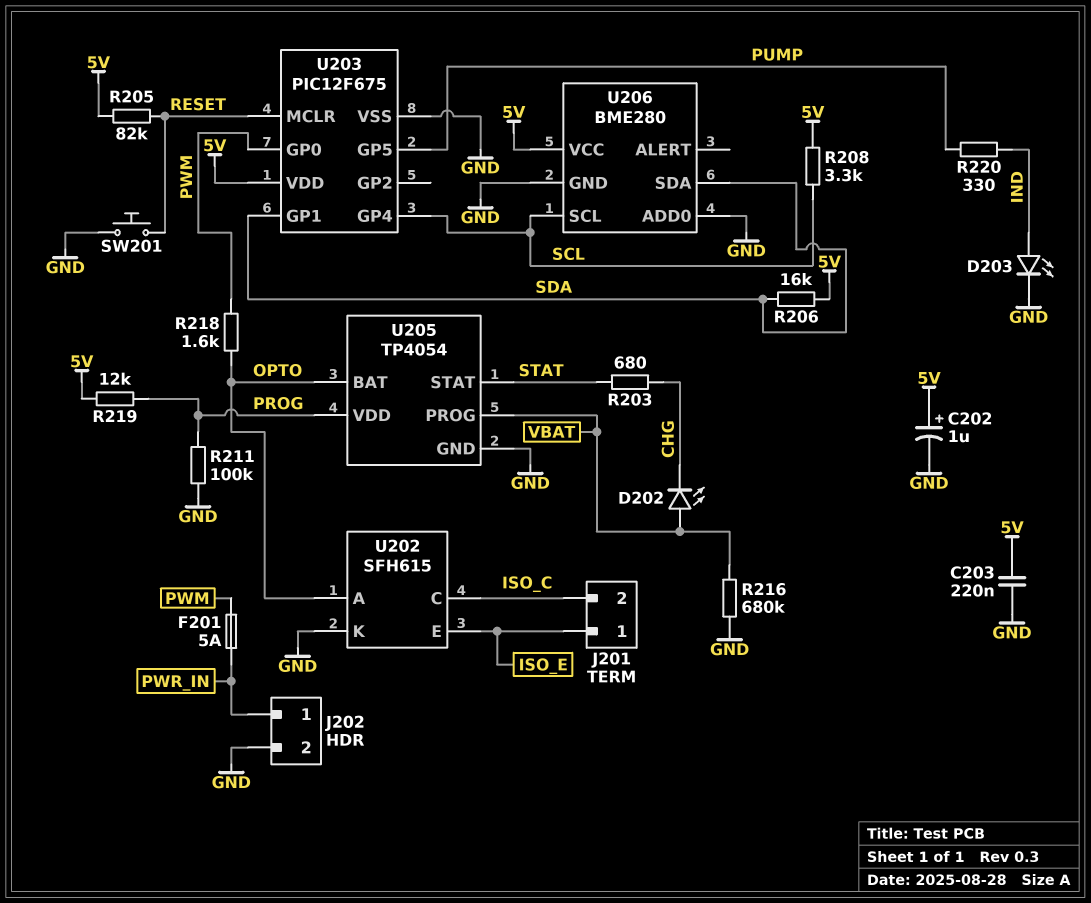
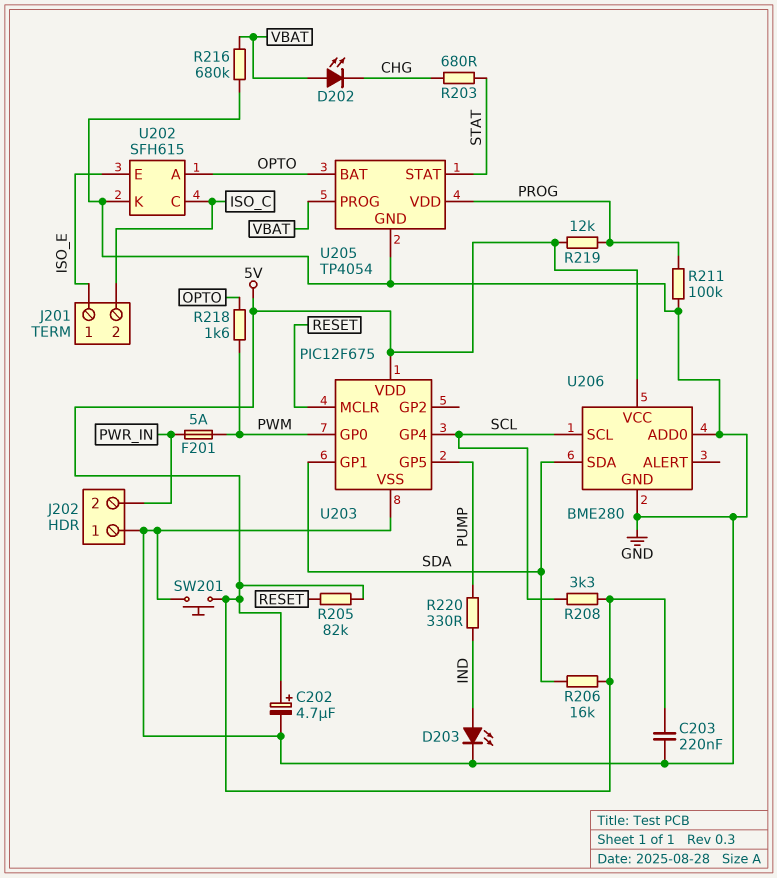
C202: 1uF (plus 5V, minus GND) -> 4.7uF (plus 5V, minus GND)
J202 pin 1: PWR_IN -> GND
J202 pin 2: GND -> PWR_IN
SW201: button (GND, RESET) -> button (5V, GND)

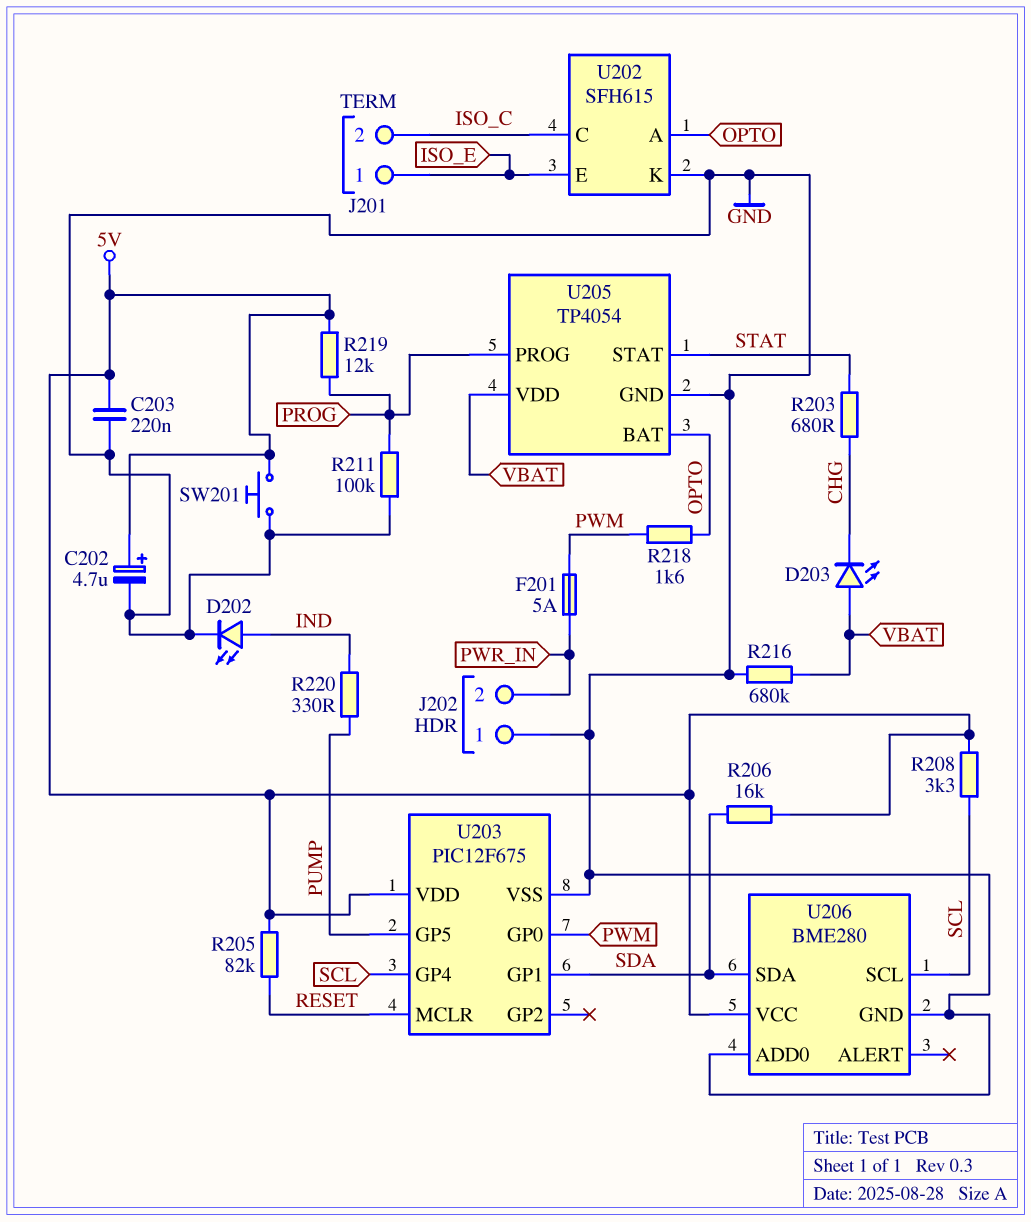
D202: LED (A VBAT, K CHG) -> LED (A IND, K GND)
D203: LED (A IND, K GND) -> LED (A VBAT, K CHG)
U205 pin PROG: VBAT -> PROG
U205 pin VDD: PROG -> VBAT

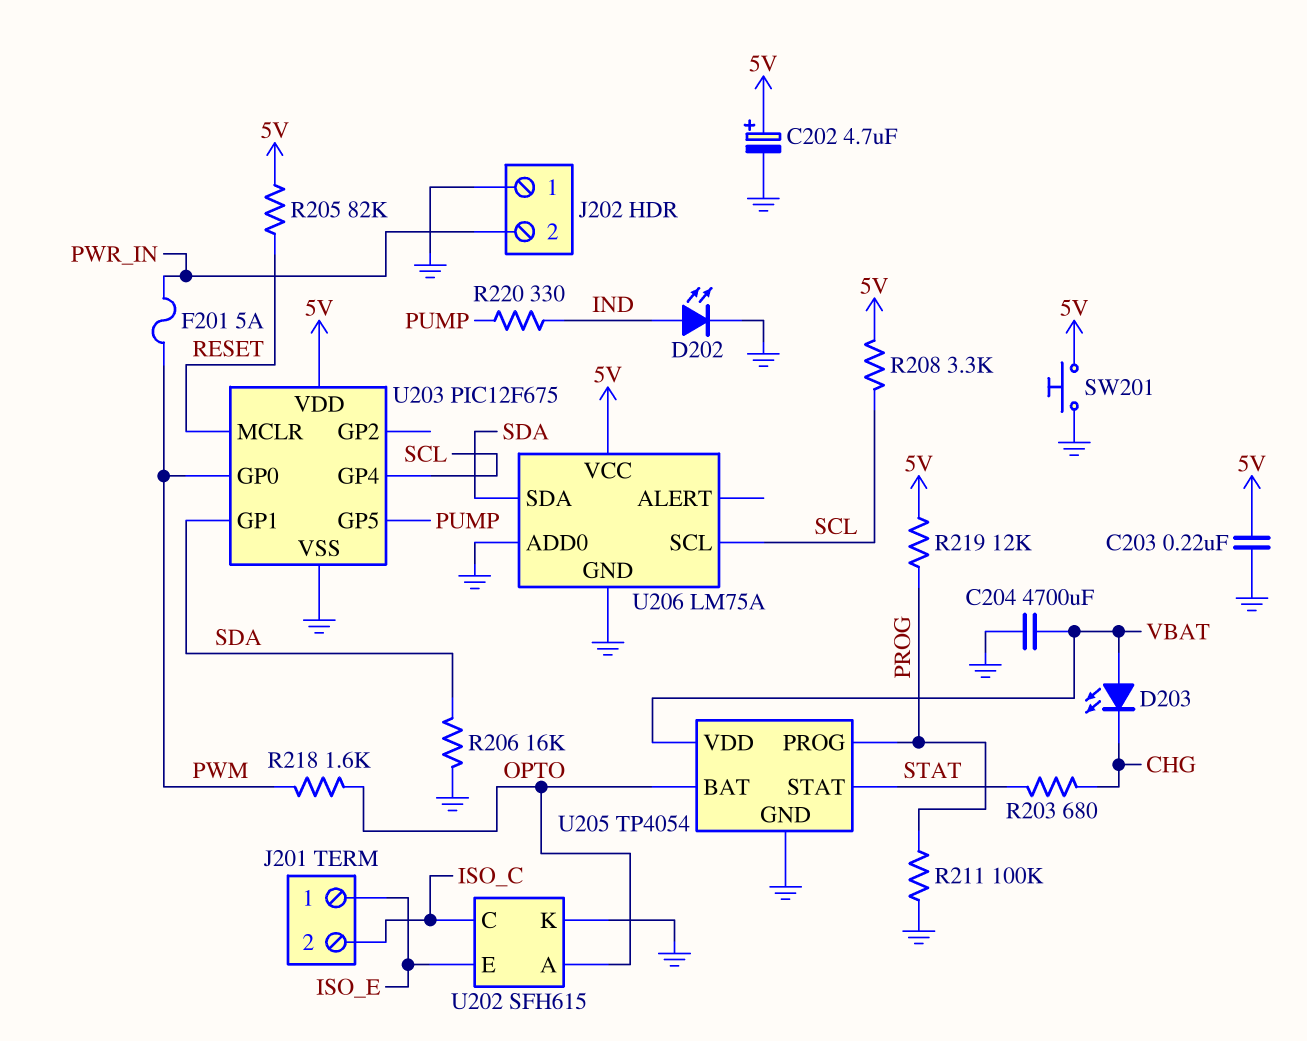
C204: none -> 4700uF (GND, VBAT)
R206: 16k (5V, SDA) -> 16k (GND, SDA)
R216: 680k (GND, VBAT) -> none
U206: BME280 -> LM75A

